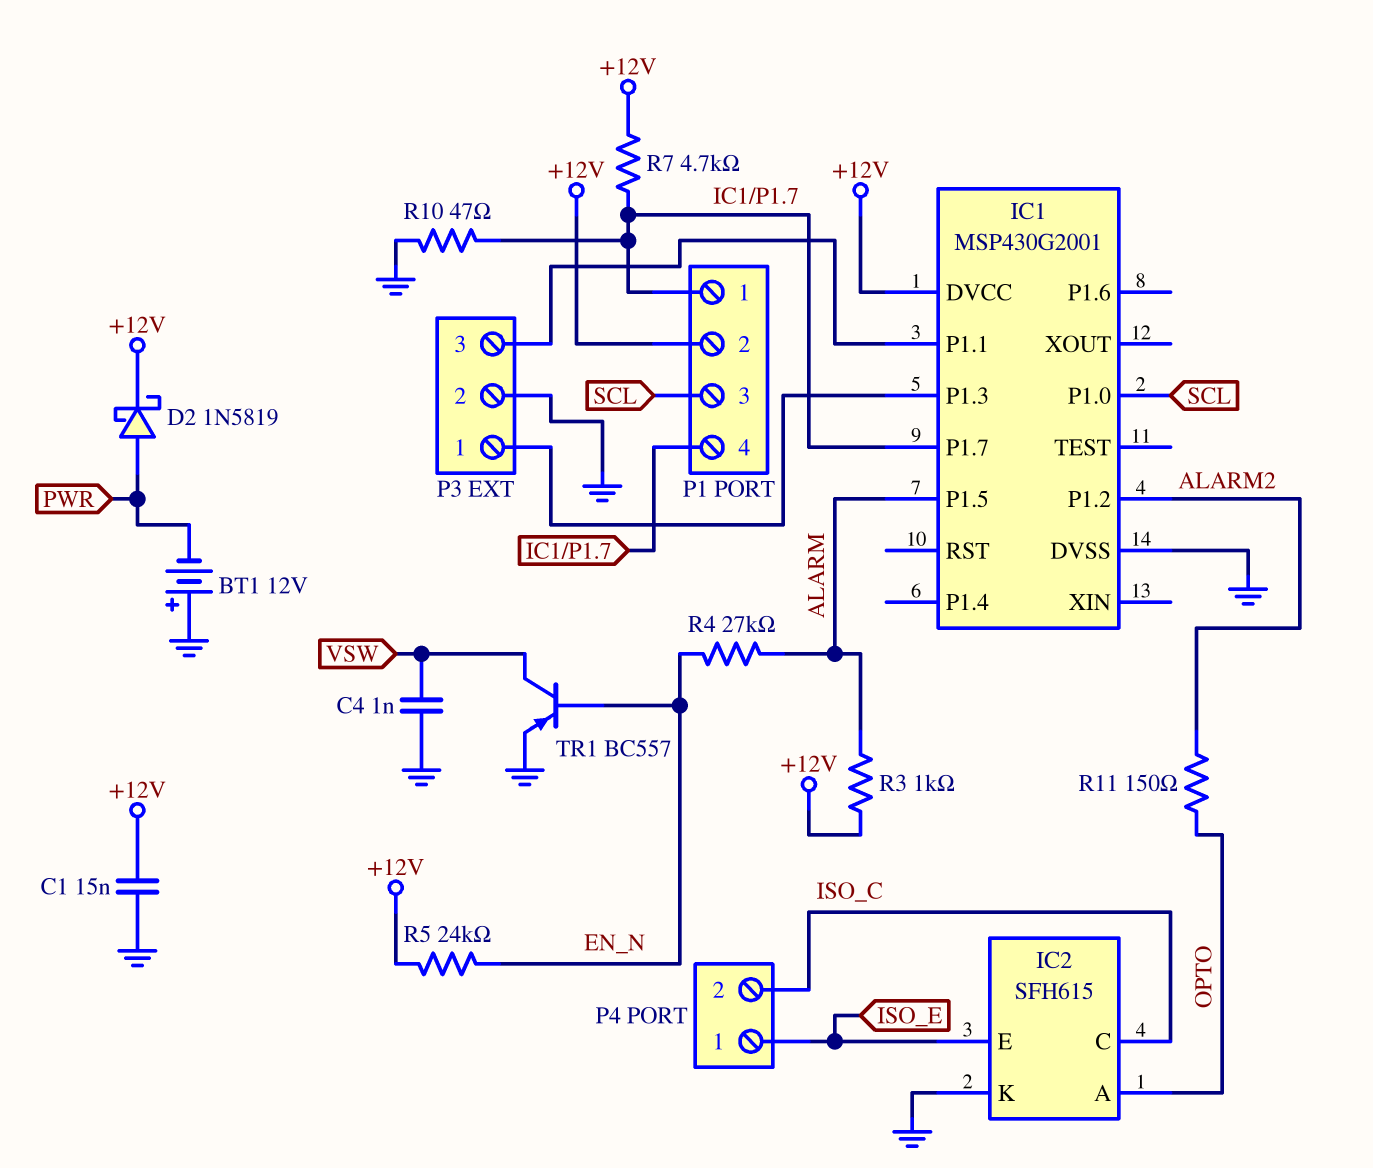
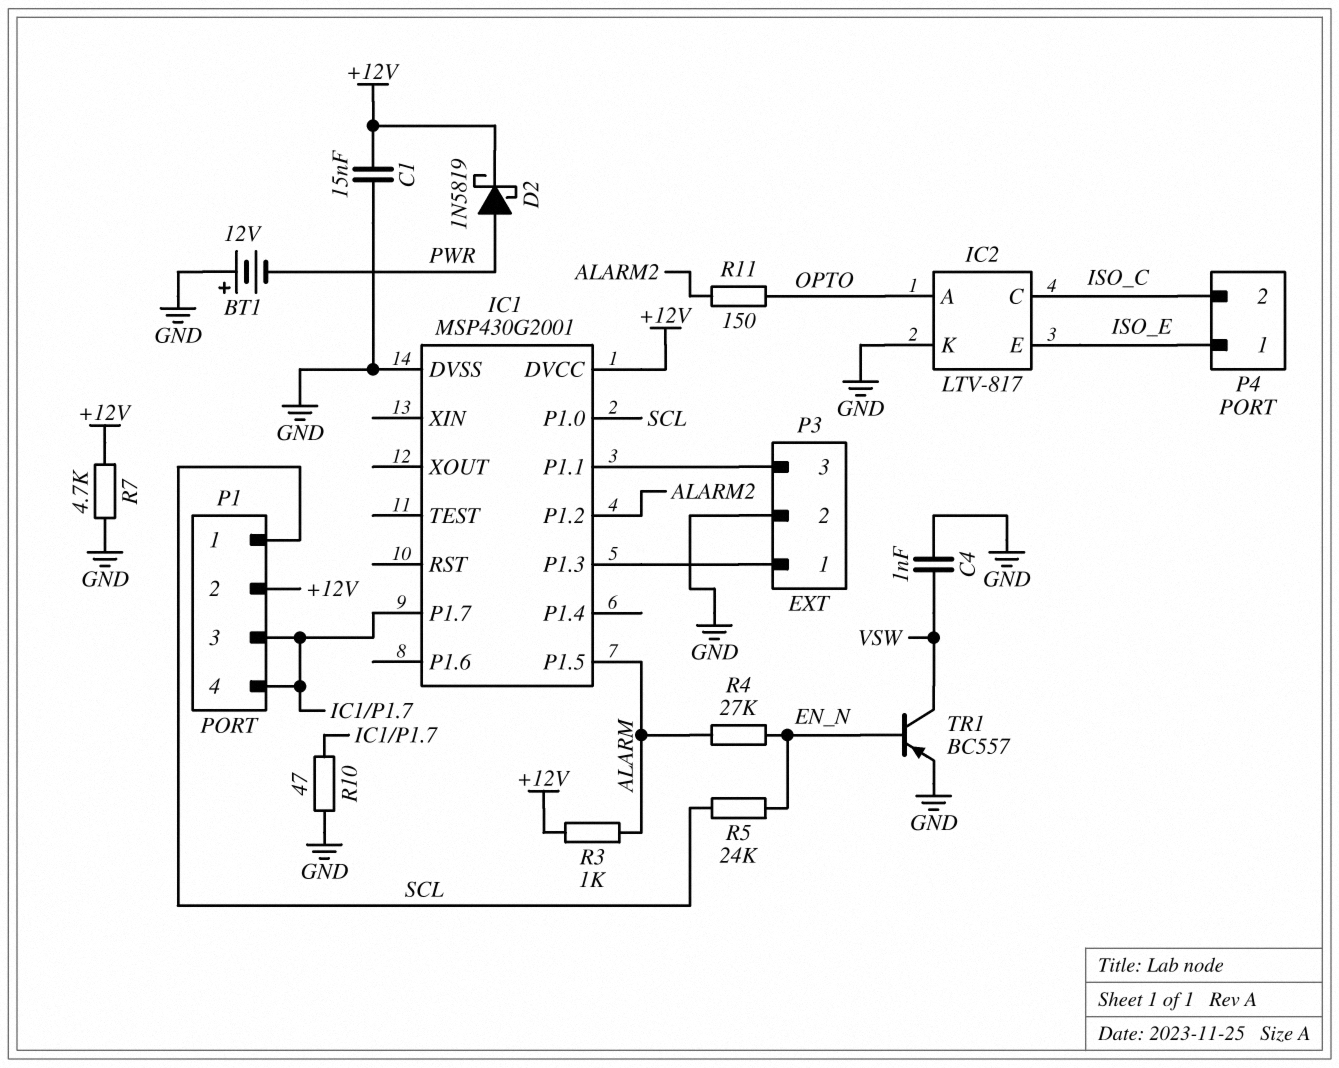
IC2: SFH615 -> LTV-817
P1 pin 1: IC1/P1.7 -> SCL
P1 pin 3: SCL -> IC1/P1.7
R5: 24k (+12V, EN_N) -> 24k (EN_N, SCL)
R7: 4.7k (+12V, IC1/P1.7) -> 4.7k (+12V, GND)

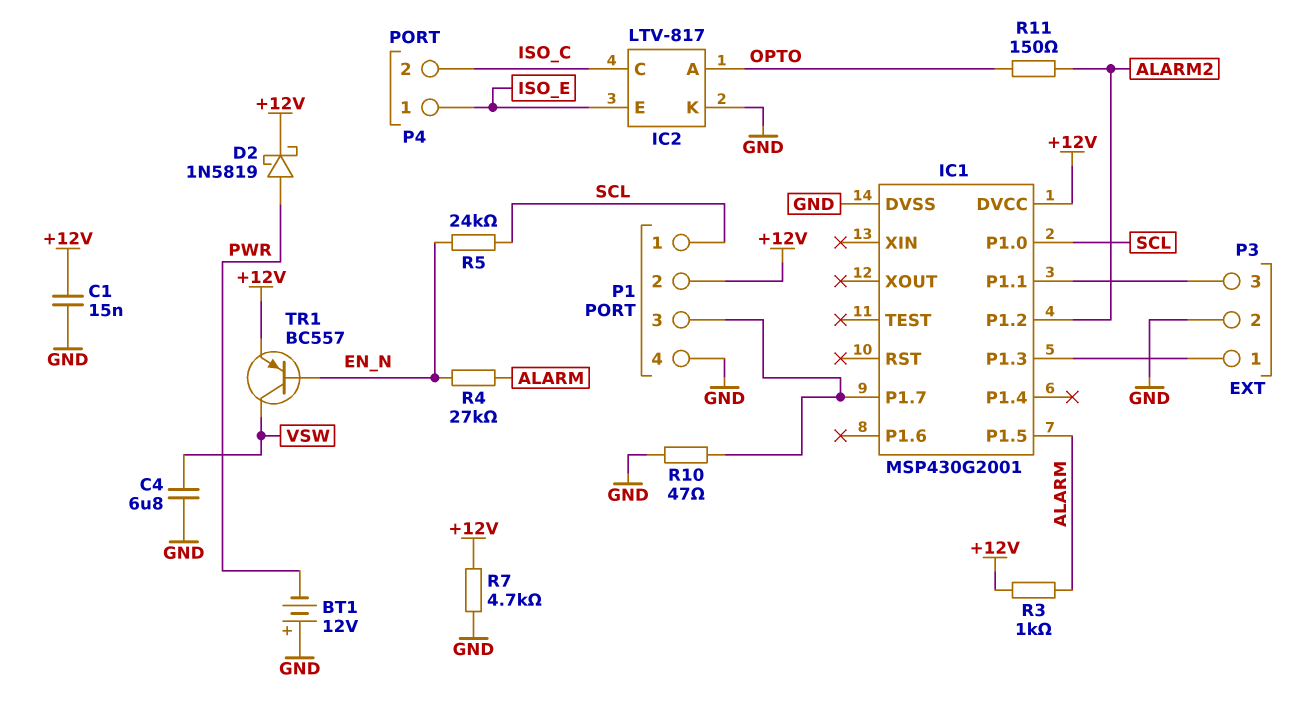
C4: 1nF (GND, VSW) -> 6.8uF (GND, VSW)
P1 pin 4: IC1/P1.7 -> GND
TR1: PNP BC557 (B EN_N, C VSW, E GND) -> PNP BC557 (B EN_N, C VSW, E +12V)

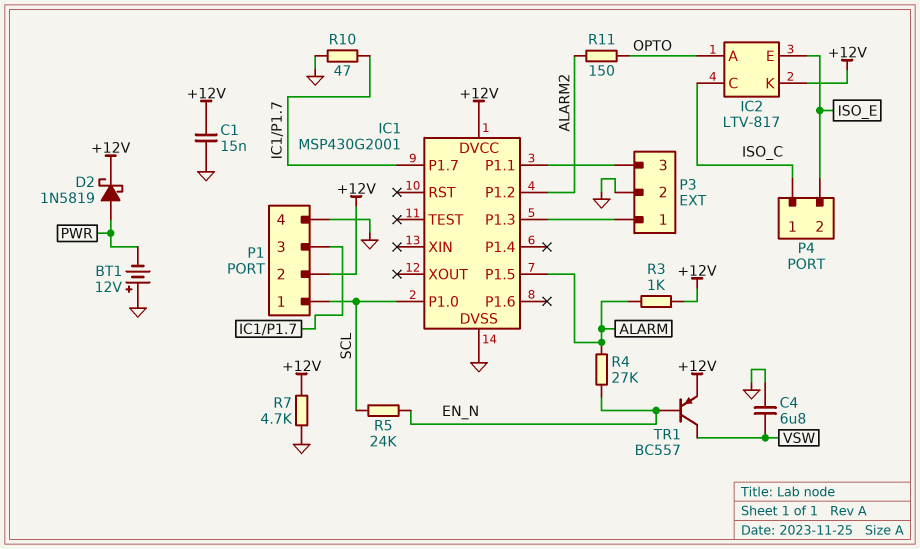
IC2 pin K: GND -> +12V
P4 pin 1: ISO_E -> ISO_C
P4 pin 2: ISO_C -> ISO_E

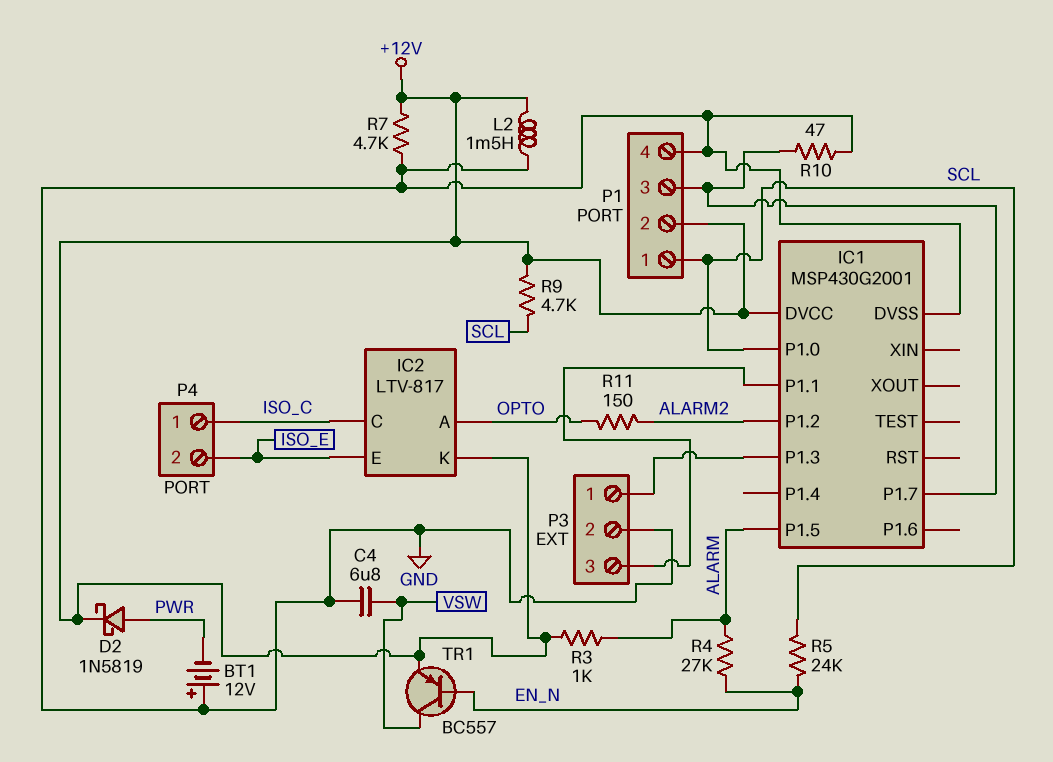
C1: 15nF (+12V, GND) -> none
L2: none -> 1.5mH (+12V, GND)
R9: none -> 4.7k (+12V, SCL)

